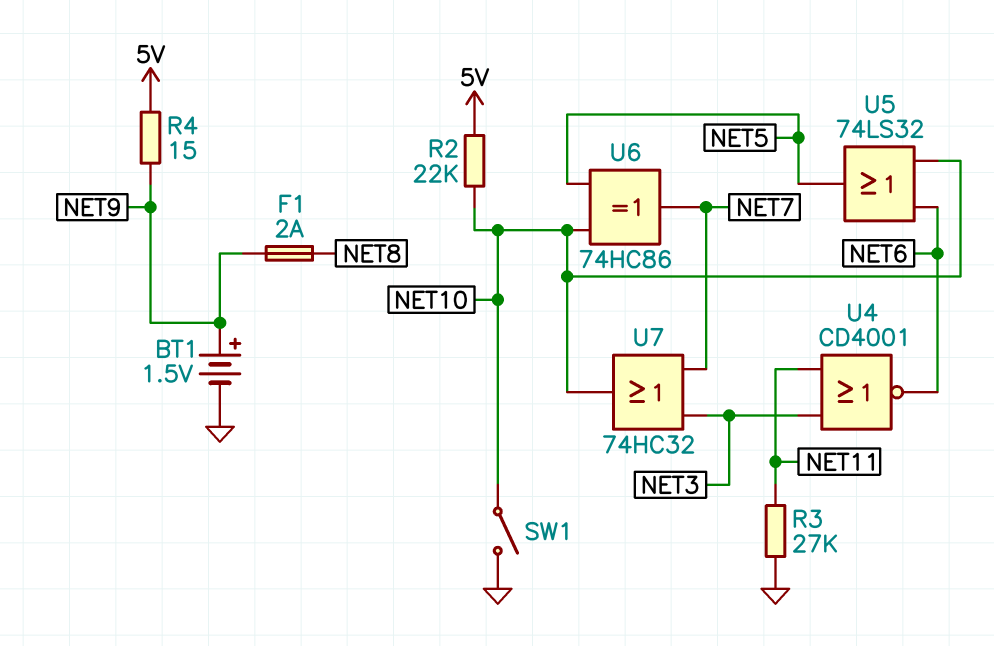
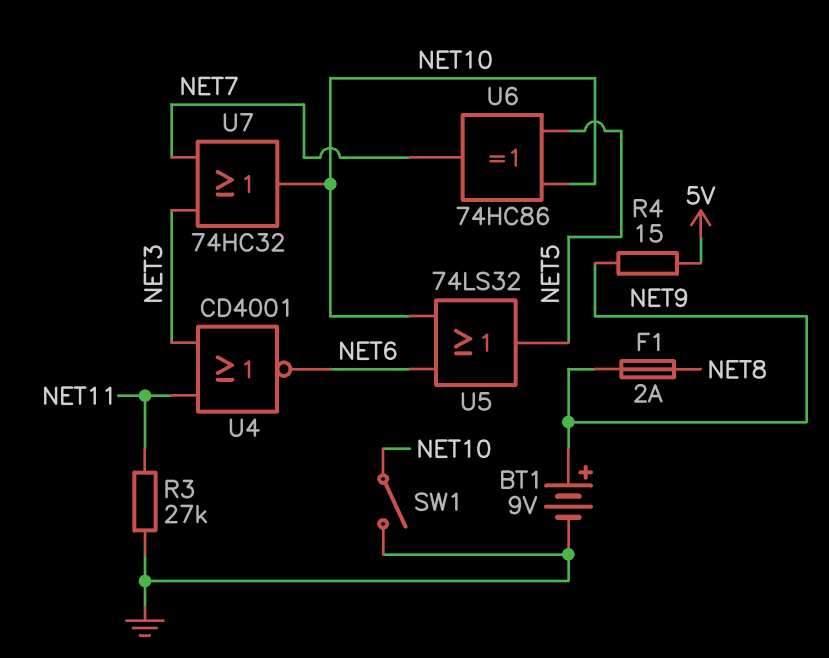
BT1: 1.5V (plus NET9, minus GND) -> 9V (plus NET9, minus GND)
R2: 22k (5V, NET10) -> none

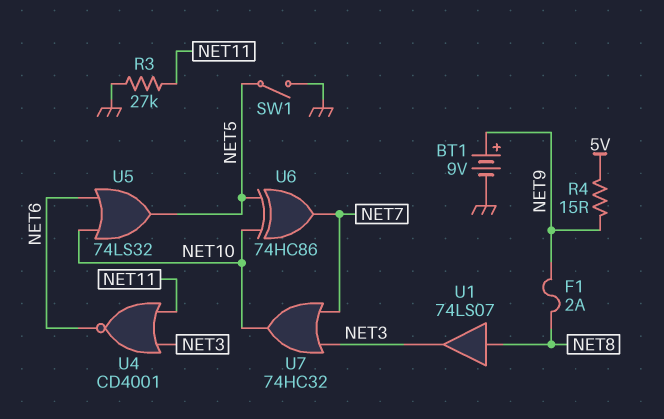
SW1: switch (GND, NET10) -> switch (GND, NET5)
U1: none -> buffer 74LS07 (in NET8, out NET3)

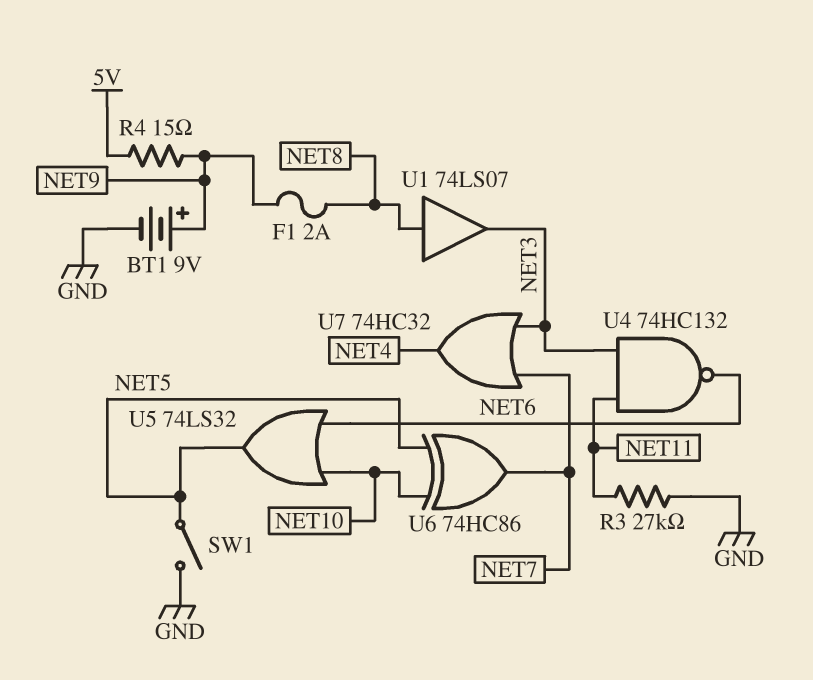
U4: NOR CD4001 (in NET3, in NET11, out NET6) -> NAND 74HC132 (in NET3, in NET11, out NET6)
U7: OR 74HC32 (in NET3, in NET7, out NET10) -> OR 74HC32 (in NET3, in NET7, out NET4)

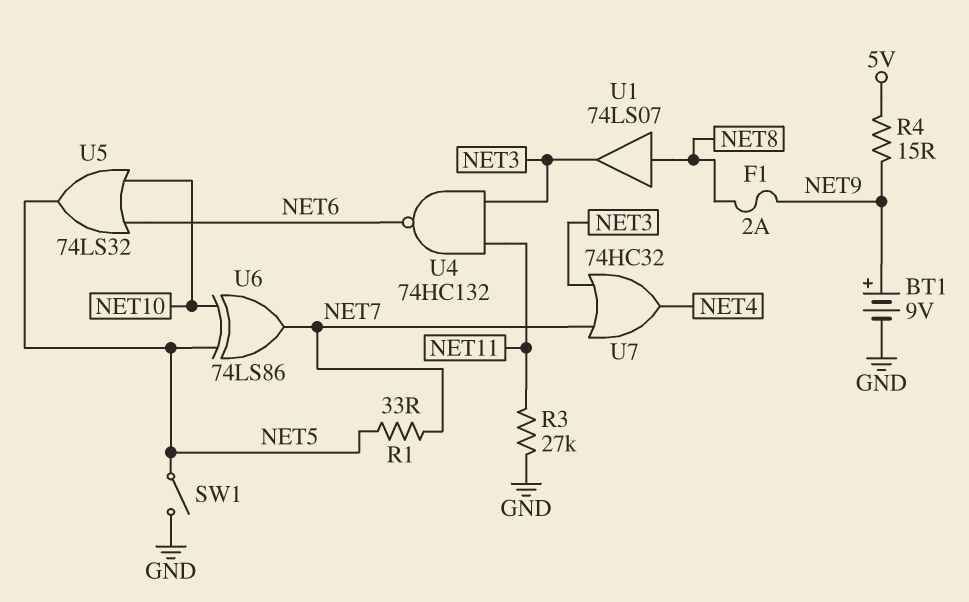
R1: none -> 33 (NET5, NET7)
U6: XOR 74HC86 (in NET5, in NET10, out NET7) -> XOR 74LS86 (in NET5, in NET10, out NET7)

